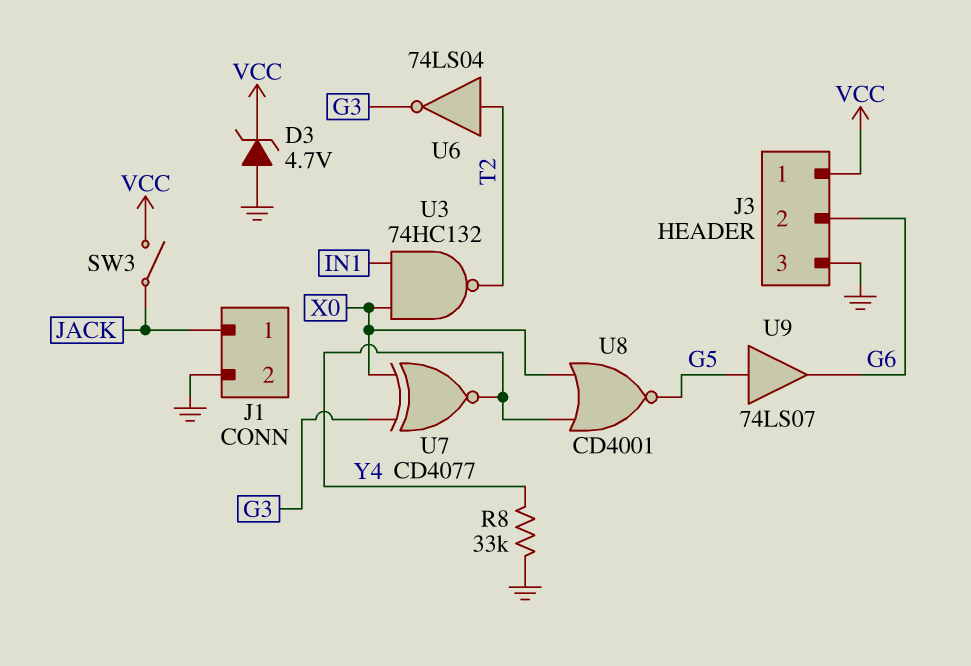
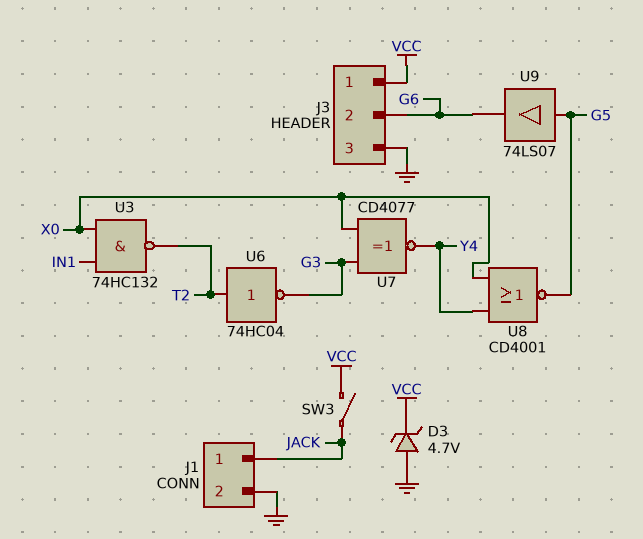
R8: 33k (GND, Y4) -> none
U6: NOT 74LS04 (in T2, out G3) -> NOT 74HC04 (in T2, out G3)

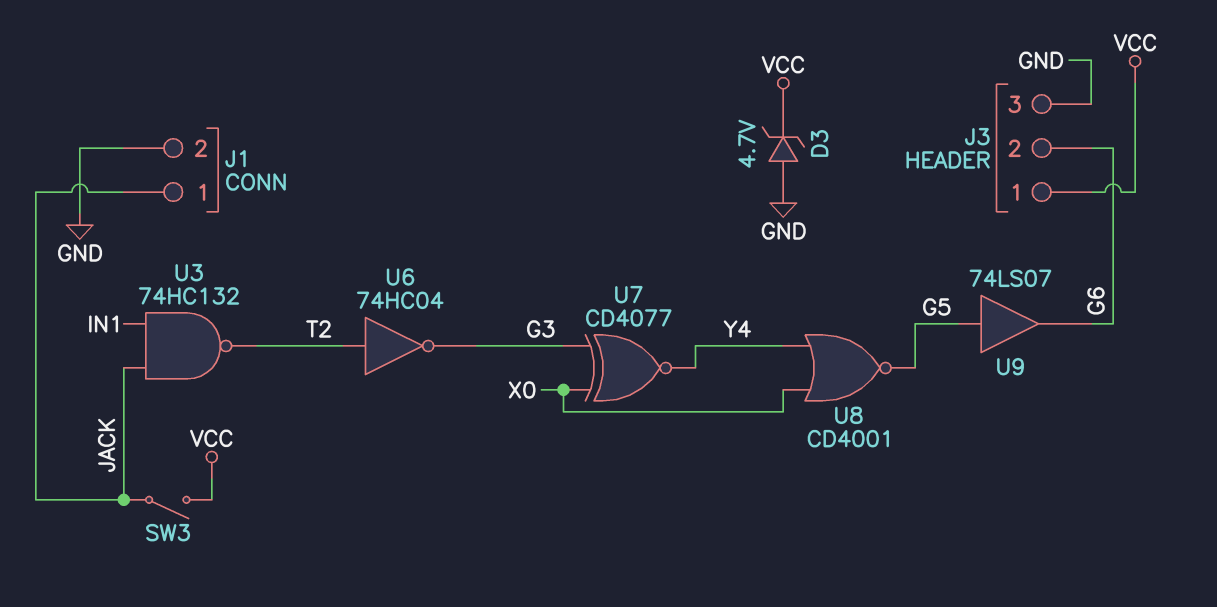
U3: NAND 74HC132 (in IN1, in X0, out T2) -> NAND 74HC132 (in IN1, in JACK, out T2)

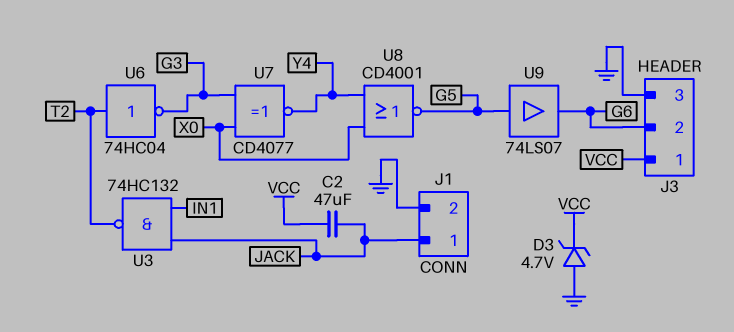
C2: none -> 47uF (JACK, VCC)
SW3: switch (JACK, VCC) -> none

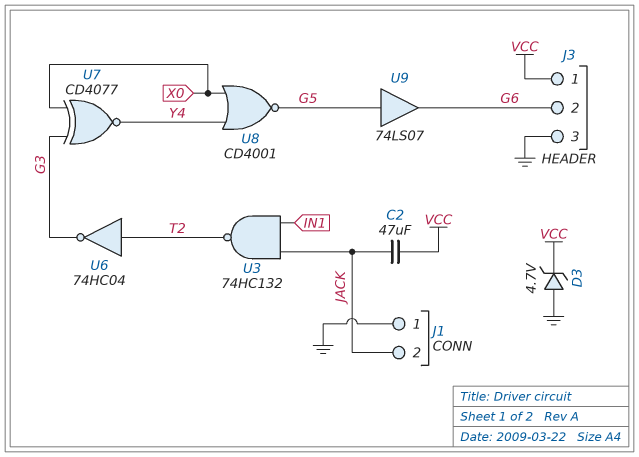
J1 pin 1: JACK -> GND
J1 pin 2: GND -> JACK

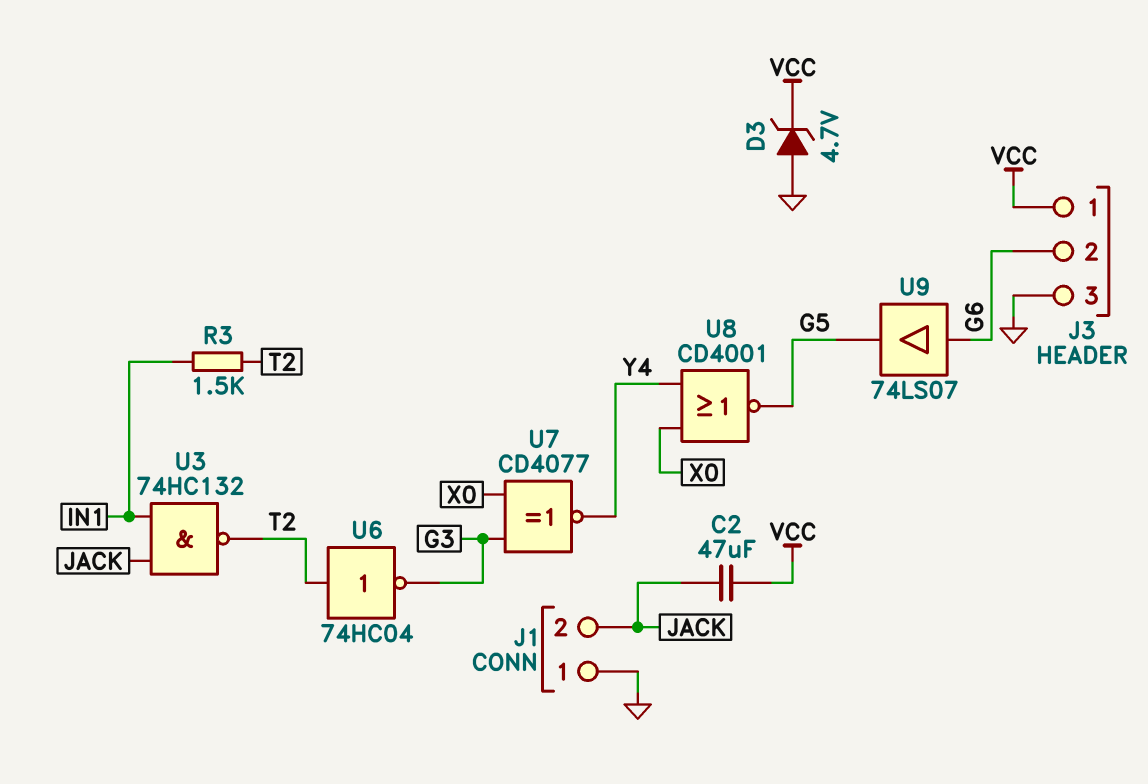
R3: none -> 1.5k (IN1, T2)
U9: buffer 74LS07 (in G5, out G6) -> buffer 74LS07 (in G6, out G5)

